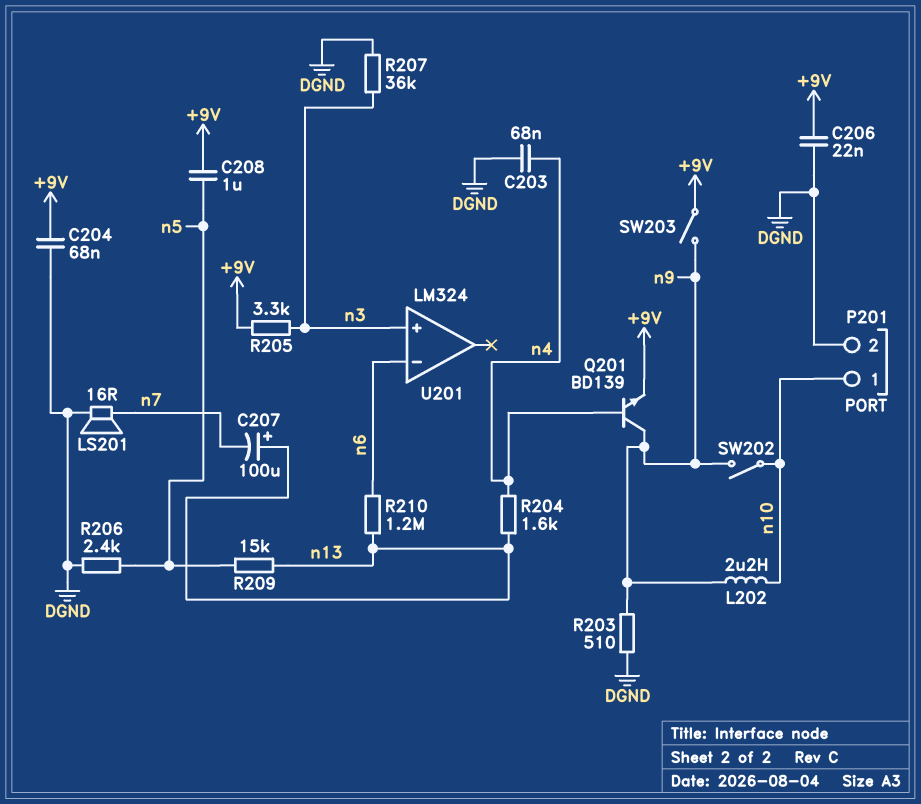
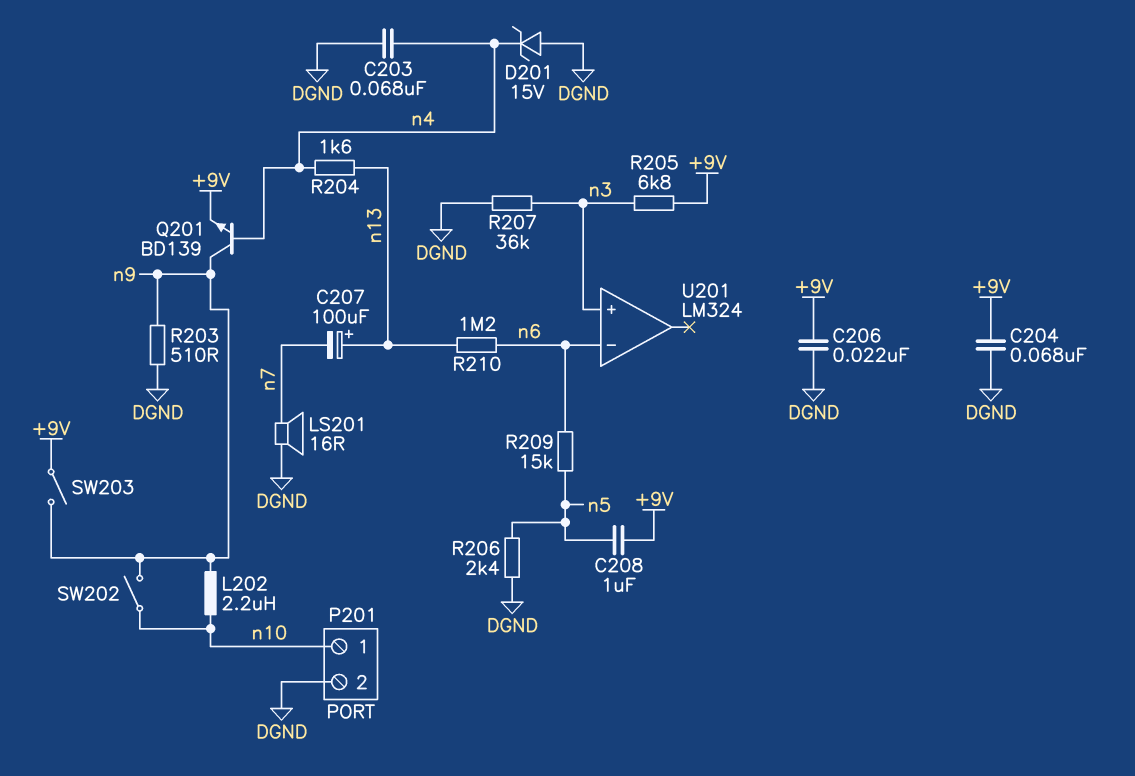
D201: none -> zener 15V (A DGND, K n4)
R205: 3.3k (+9V, n3) -> 6.8k (+9V, n3)
R209: 15k (n5, n13) -> 15k (n5, n6)

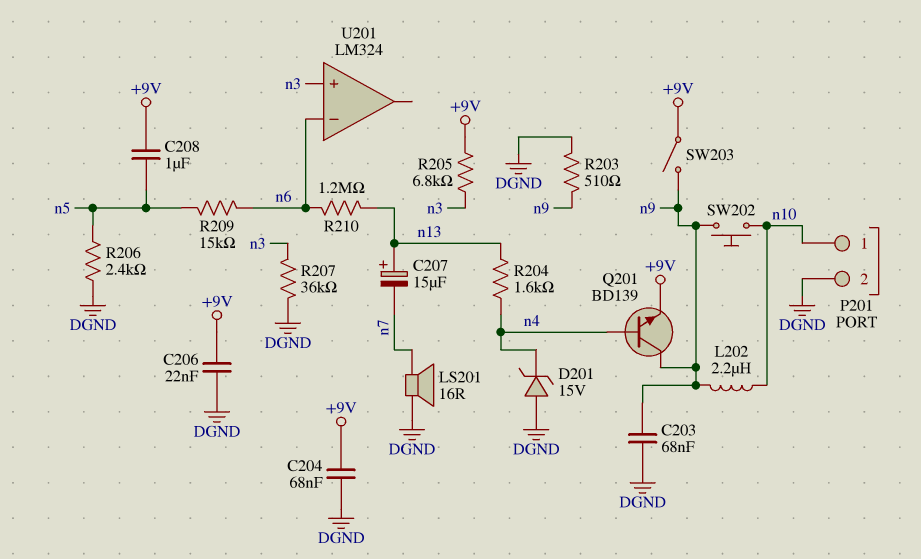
C203: 68nF (DGND, n4) -> 68nF (DGND, n9)
C207: 100uF (plus n13, minus n7) -> 15uF (plus n13, minus n7)
SW202: switch (n9, n10) -> button (n9, n10)

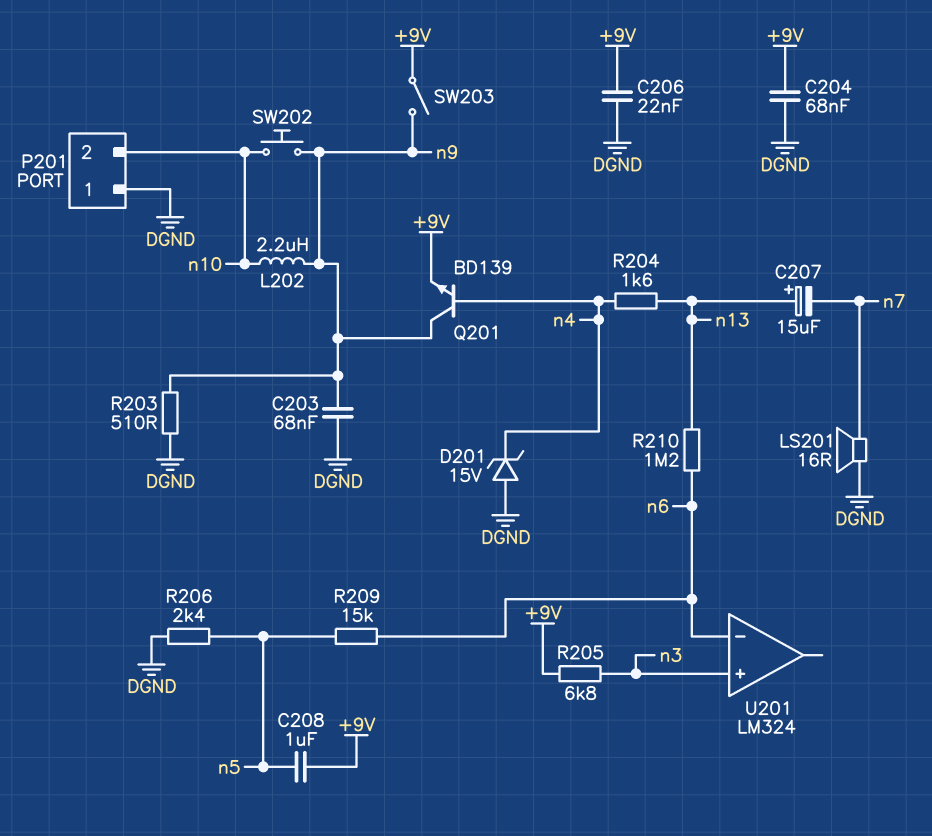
P201 pin 1: n10 -> DGND
P201 pin 2: DGND -> n10
R207: 36k (DGND, n3) -> none

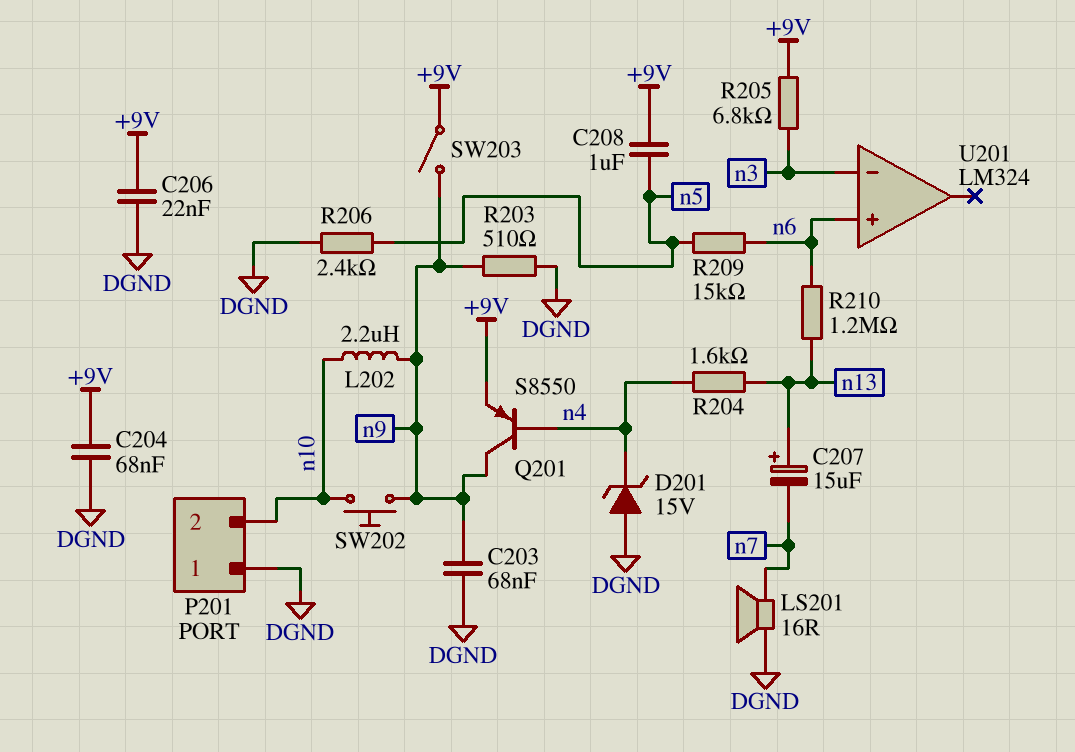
Q201: NPN BD139 (B n4, C n9, E +9V) -> PNP S8550 (B n4, C n9, E +9V)
U201 pin in+: n3 -> n6
U201 pin in-: n6 -> n3

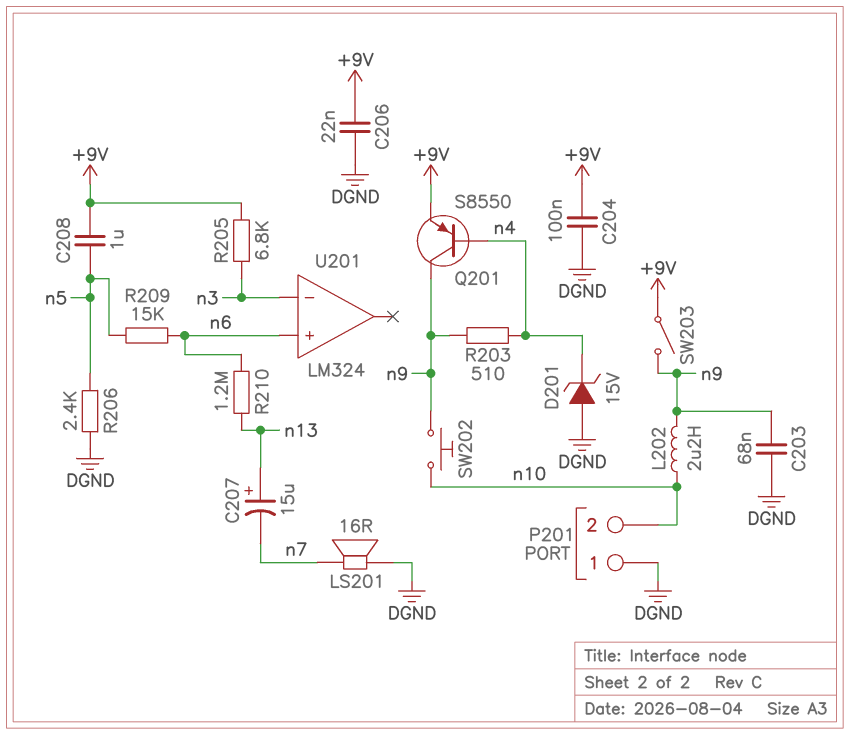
C204: 68nF (+9V, DGND) -> 100nF (+9V, DGND)
R203: 510 (DGND, n9) -> 510 (n4, n9)
R204: 1.6k (n4, n13) -> none

